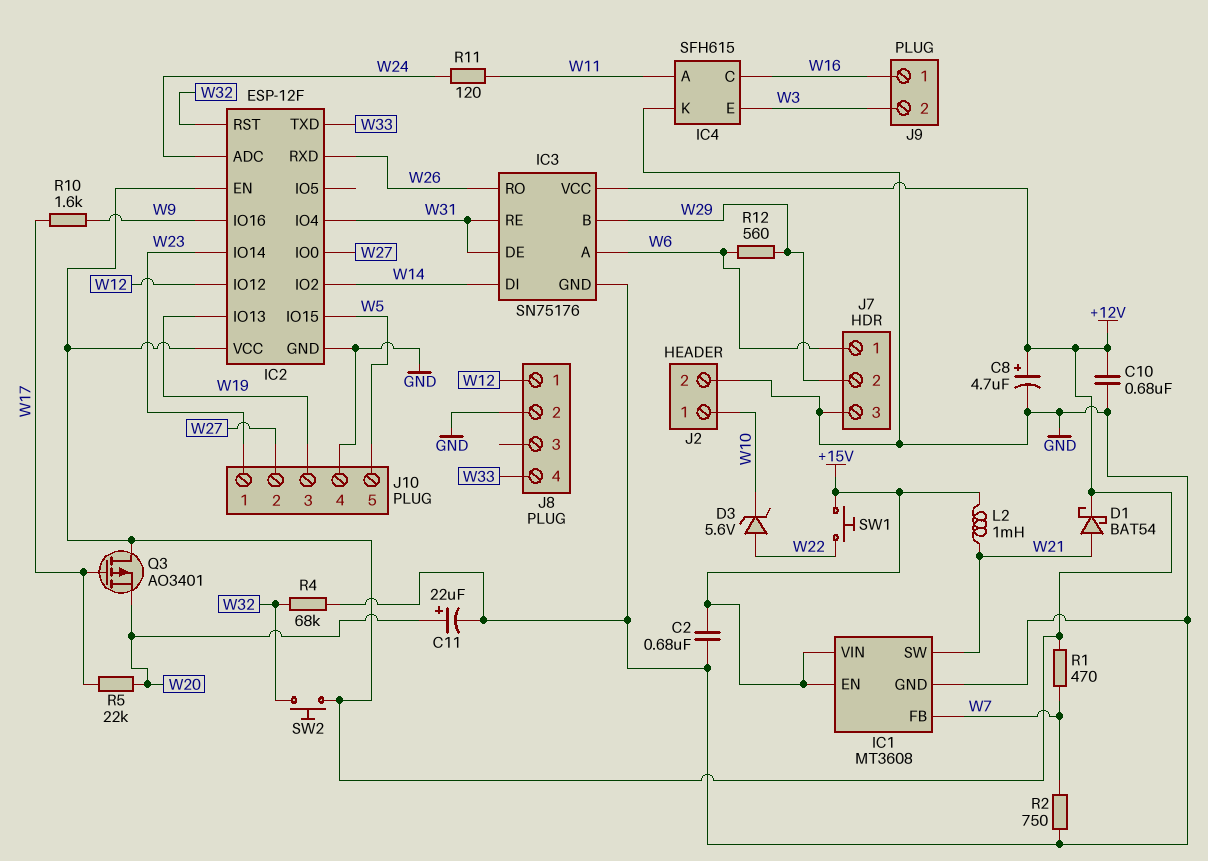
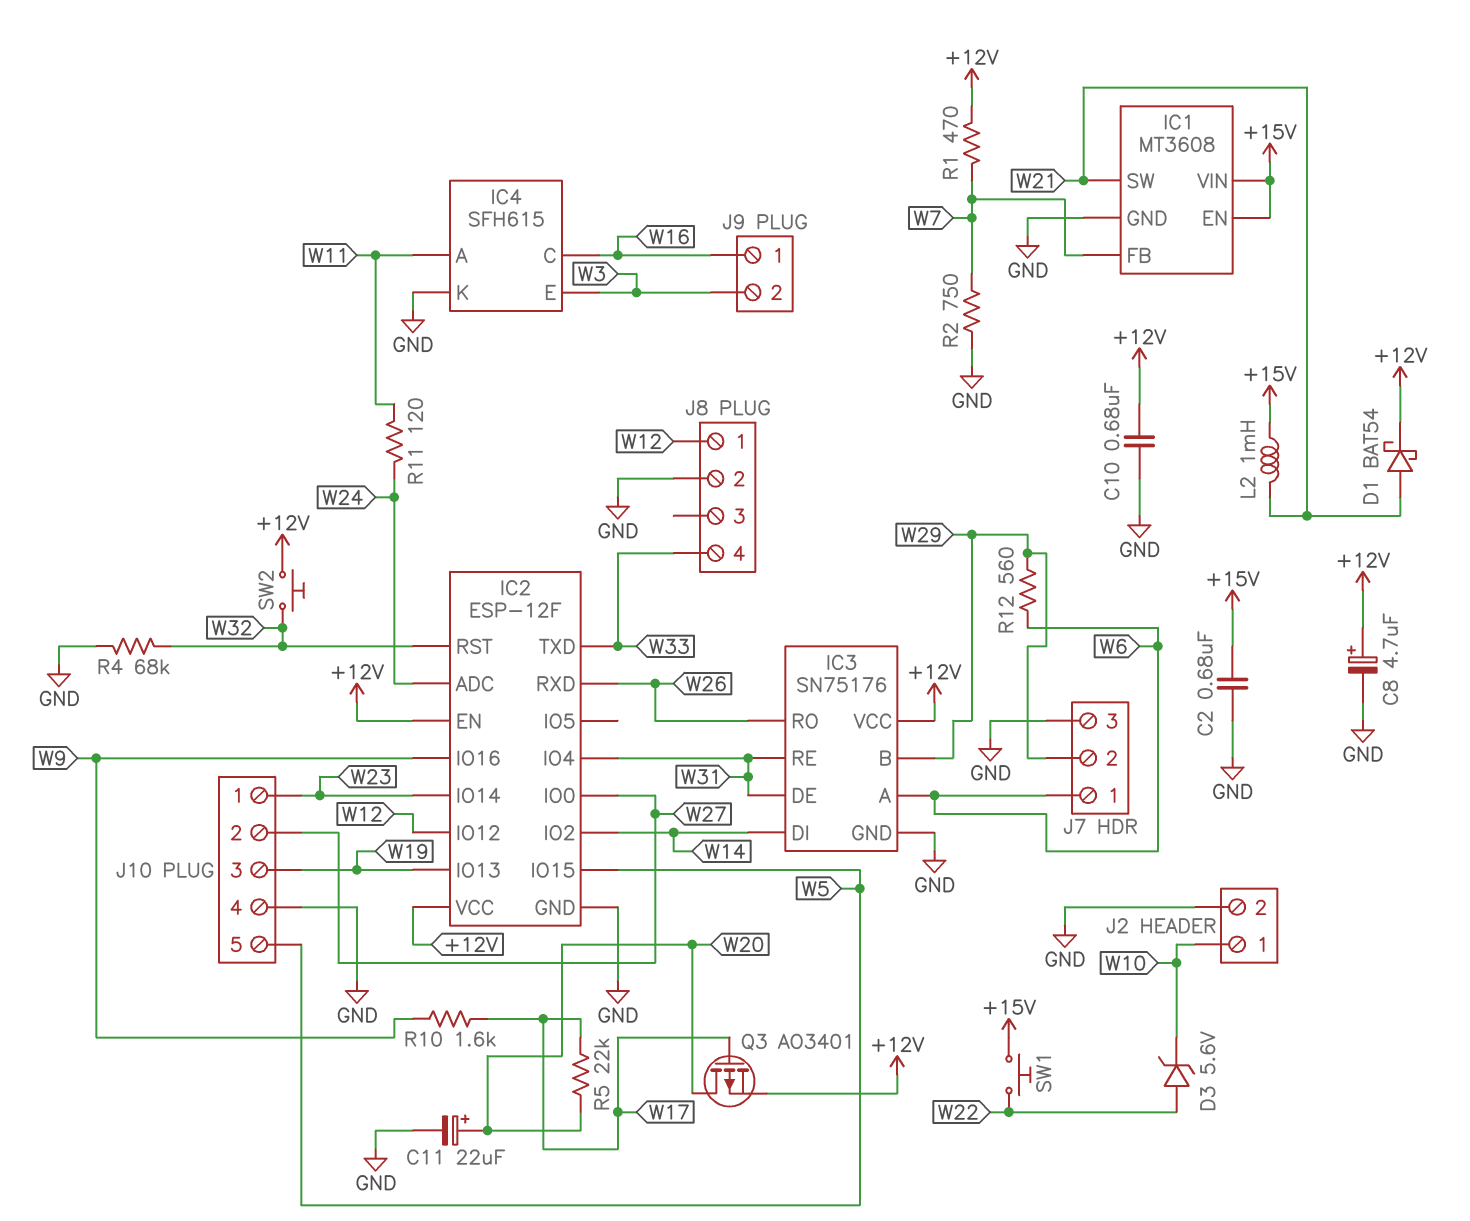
Q3: PMOS AO3401 (G W17, D +12V, S W20) -> PMOS AO3401 (G W17, D W20, S +12V)

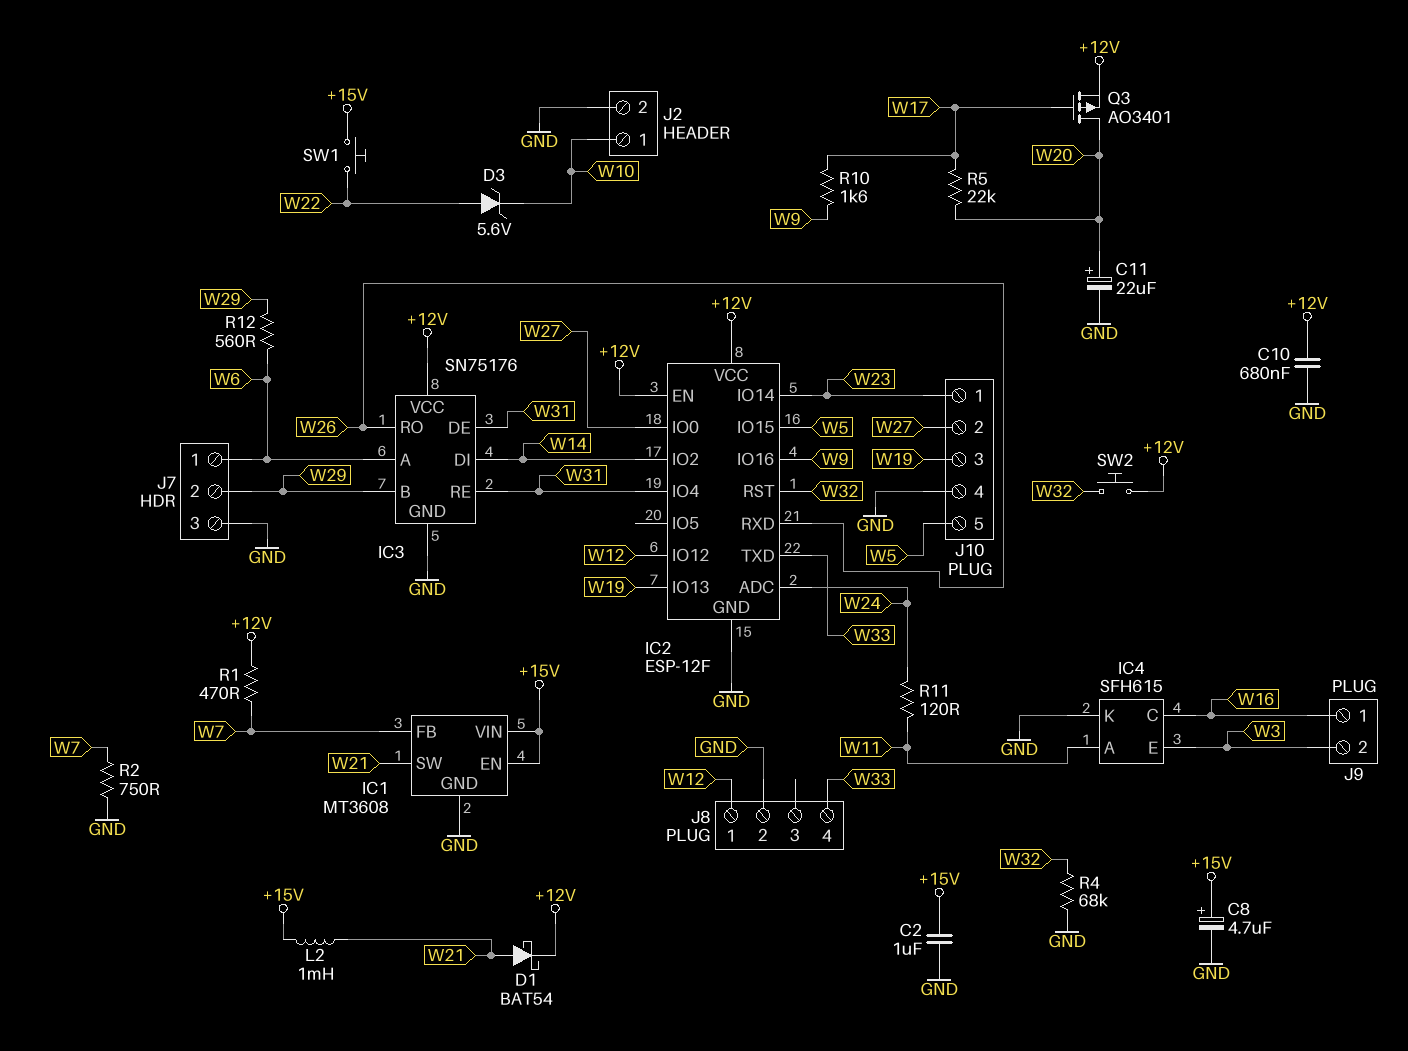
C2: 680nF (+15V, GND) -> 1uF (+15V, GND)
C8: 4.7uF (plus +12V, minus GND) -> 4.7uF (plus +15V, minus GND)

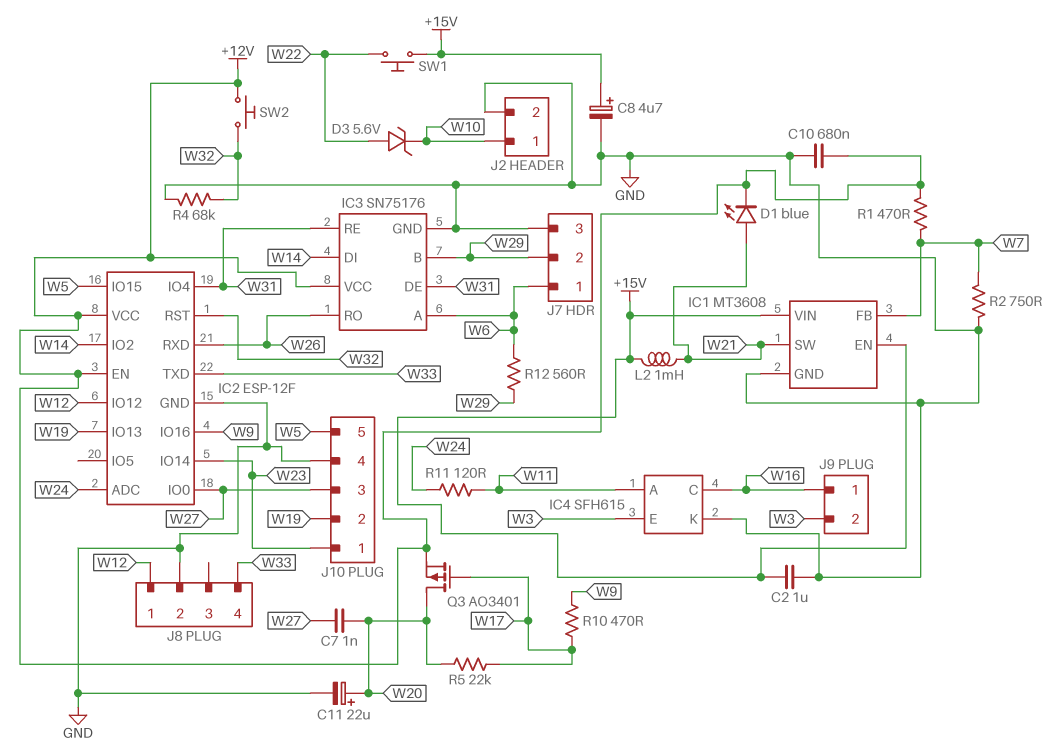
C7: none -> 1nF (W20, W27)
D1: schottky BAT54 (A W21, K +12V) -> LED blue (A W21, K +12V)
J10 pin 2: W27 -> W19
J10 pin 3: W19 -> W27
R10: 1.6k (W9, W17) -> 470 (W9, W17)

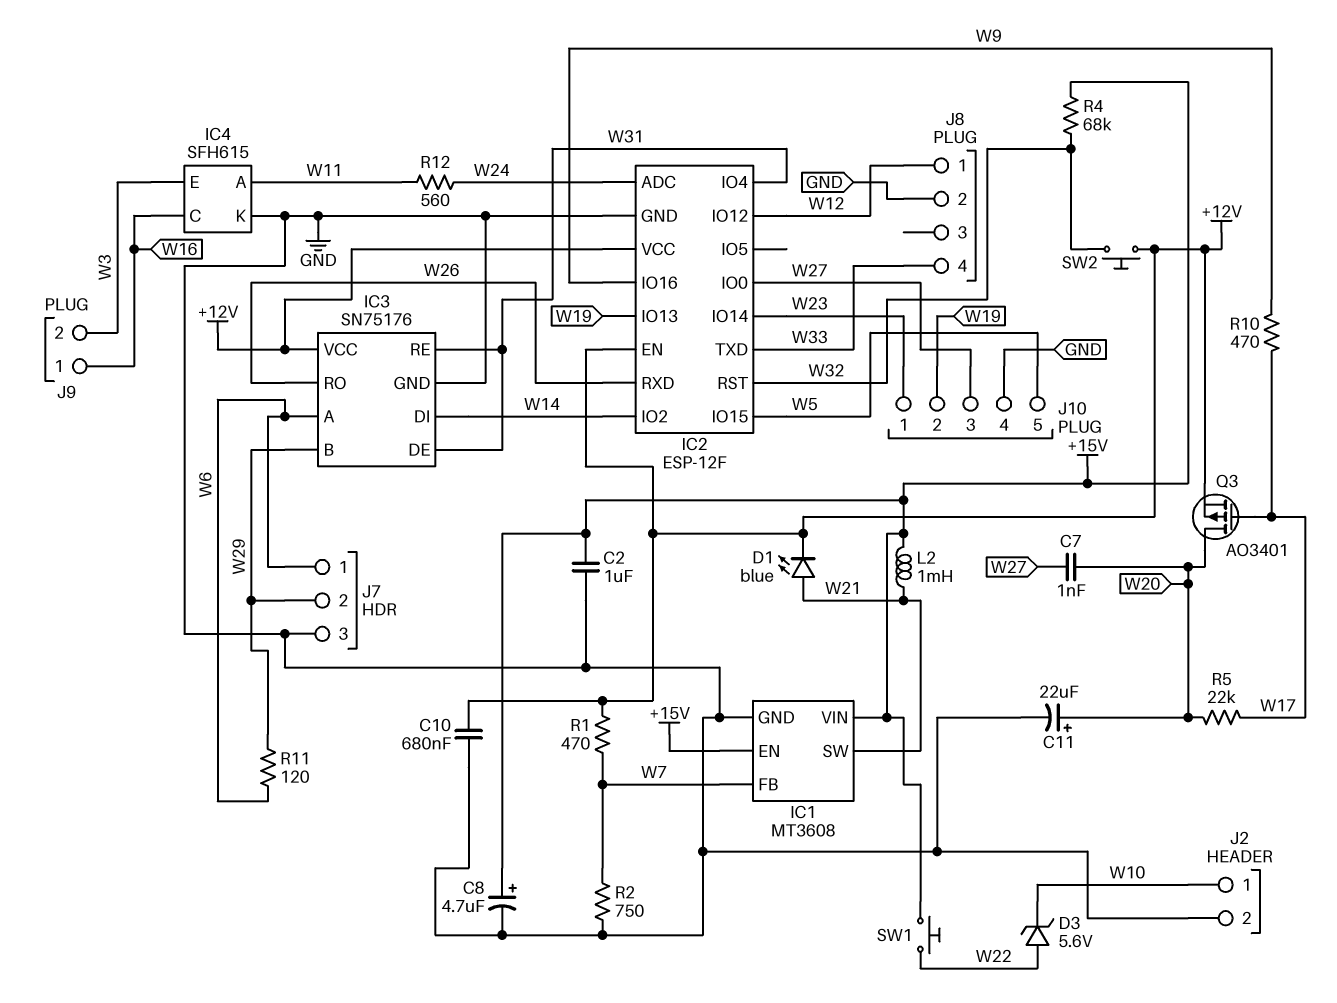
R4: 68k (GND, W32) -> 68k (+15V, W32)
R11: 120 (W11, W24) -> 120 (W6, W29)
R12: 560 (W6, W29) -> 560 (W11, W24)

